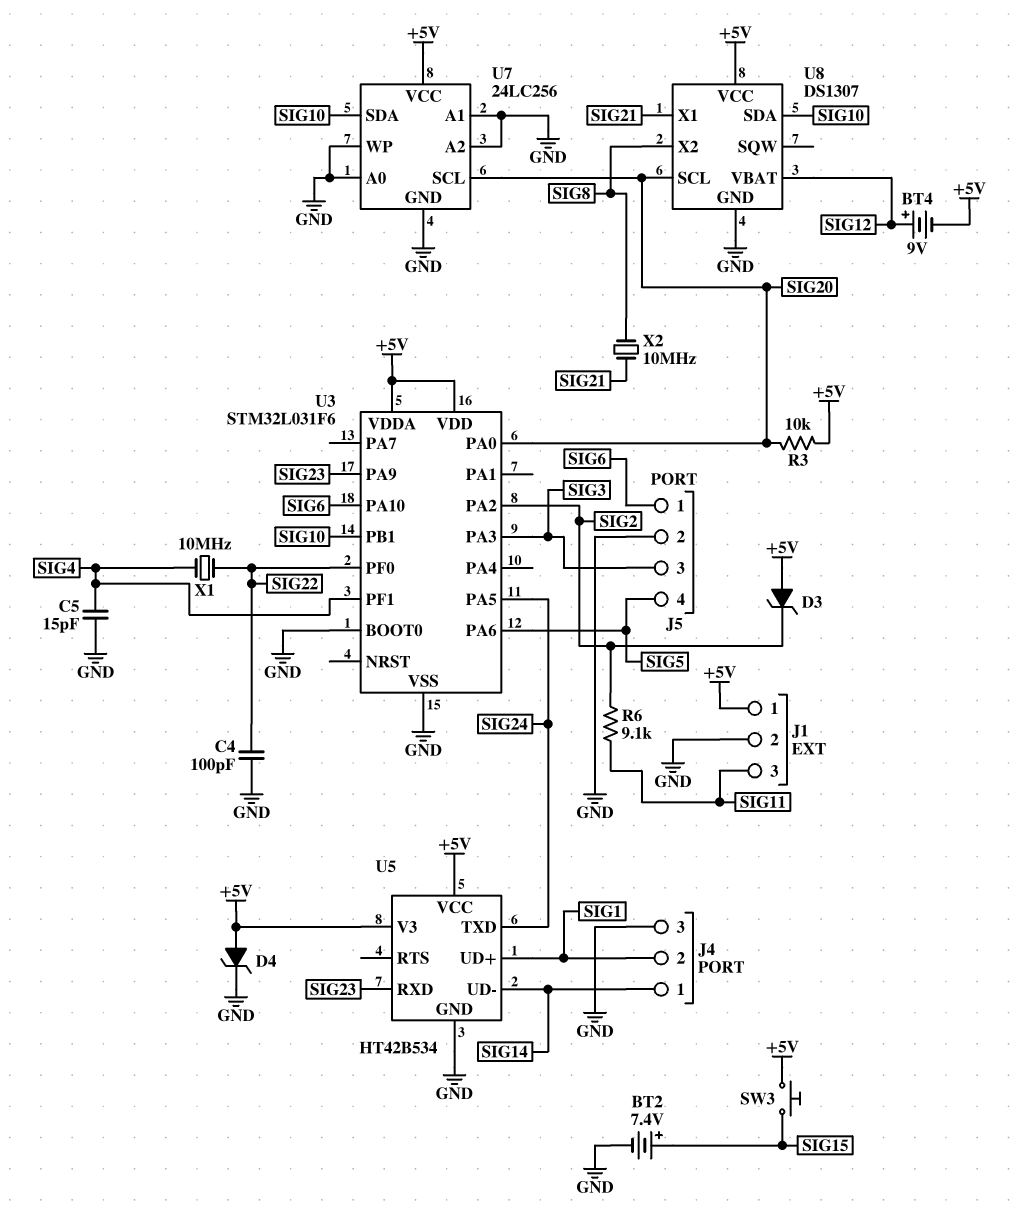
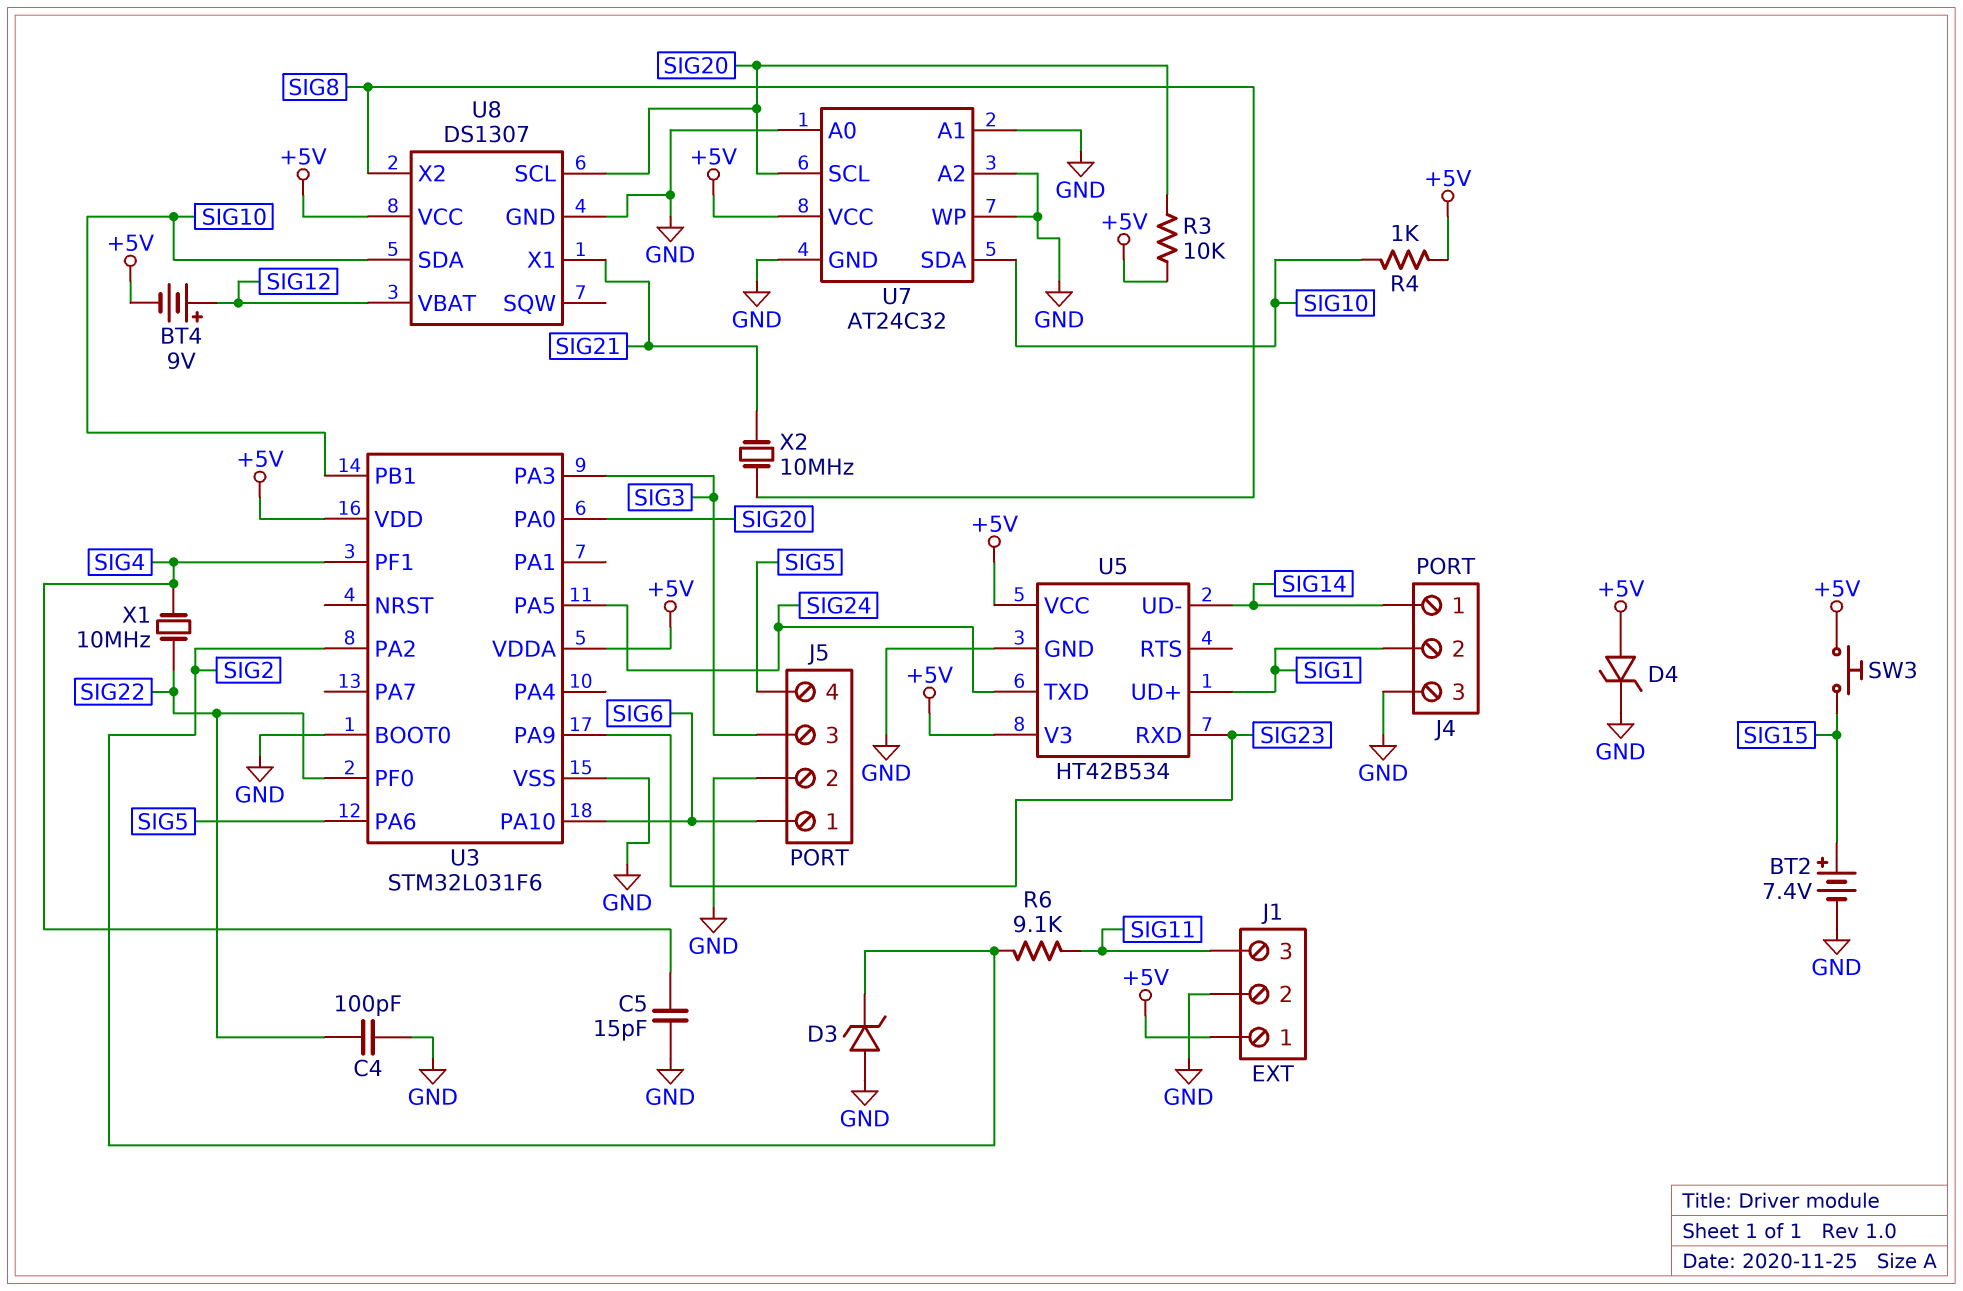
D3: zener (A +5V, K SIG2) -> zener (A GND, K SIG2)
R4: none -> 1k (+5V, SIG10)
U7: 24LC256 -> AT24C32

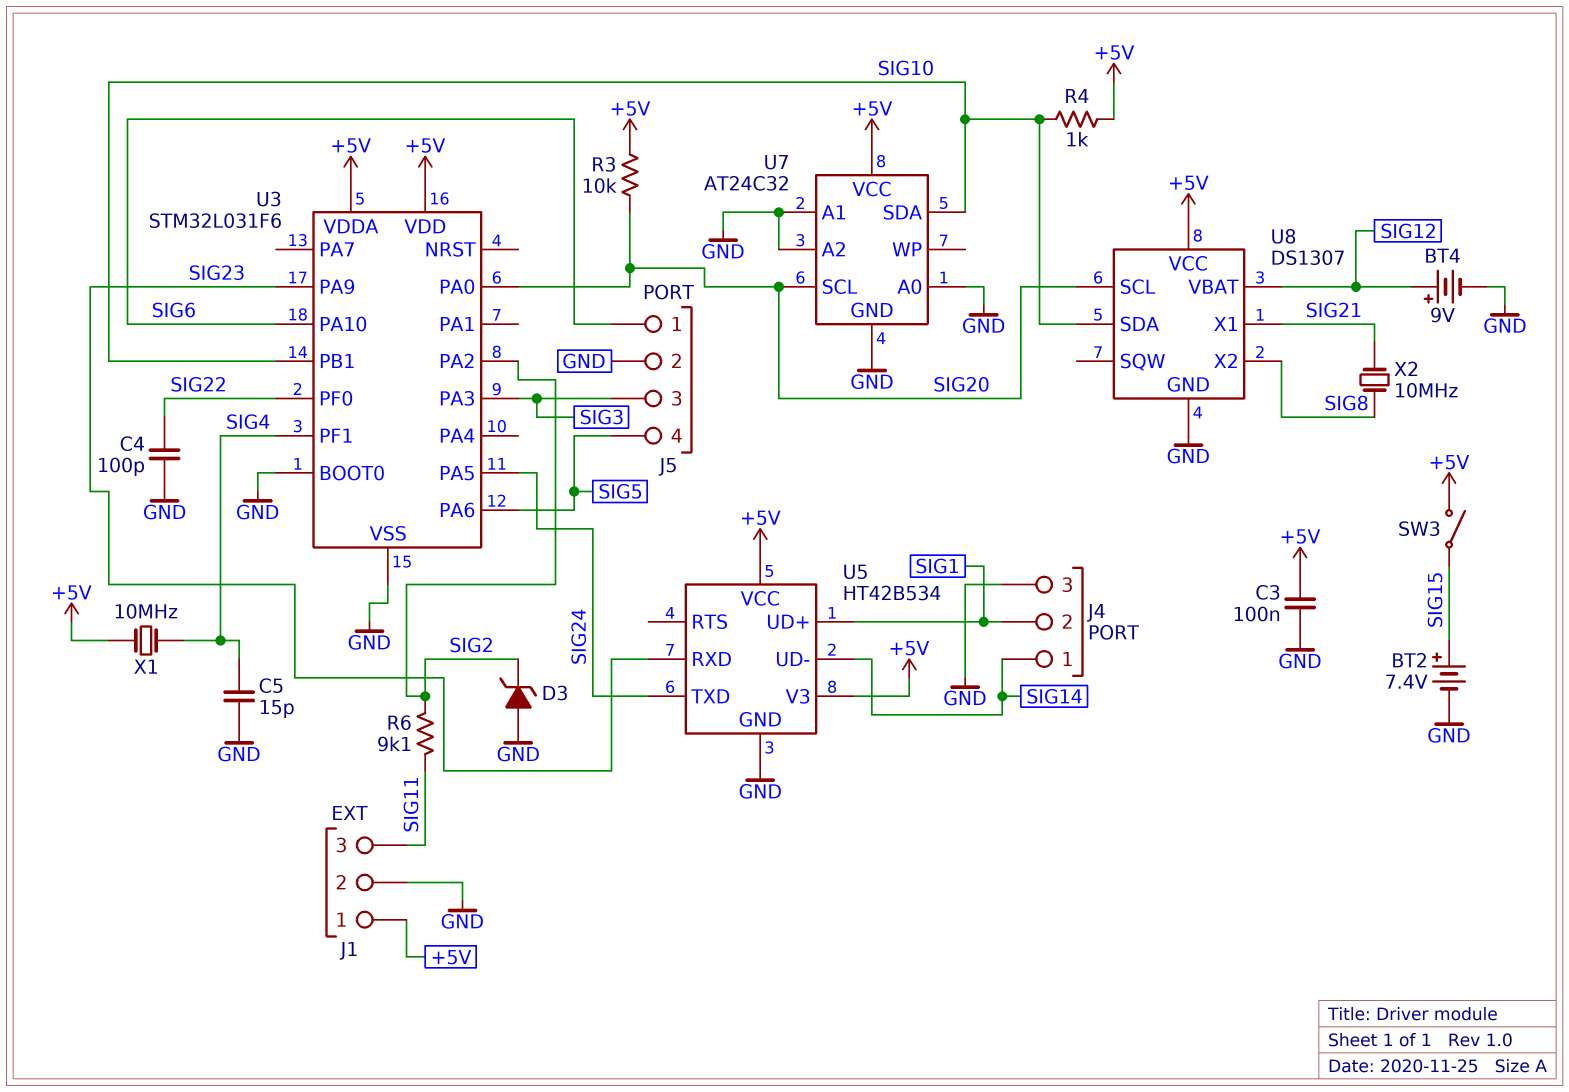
BT4: 9V (plus SIG12, minus +5V) -> 9V (plus SIG12, minus GND)
C3: none -> 100nF (+5V, GND)
D4: zener (A +5V, K GND) -> none
SW3: button (+5V, SIG15) -> switch (+5V, SIG15)
U7 pin WP: GND -> none
X1: 10MHz (SIG4, SIG22) -> 10MHz (+5V, SIG4)

